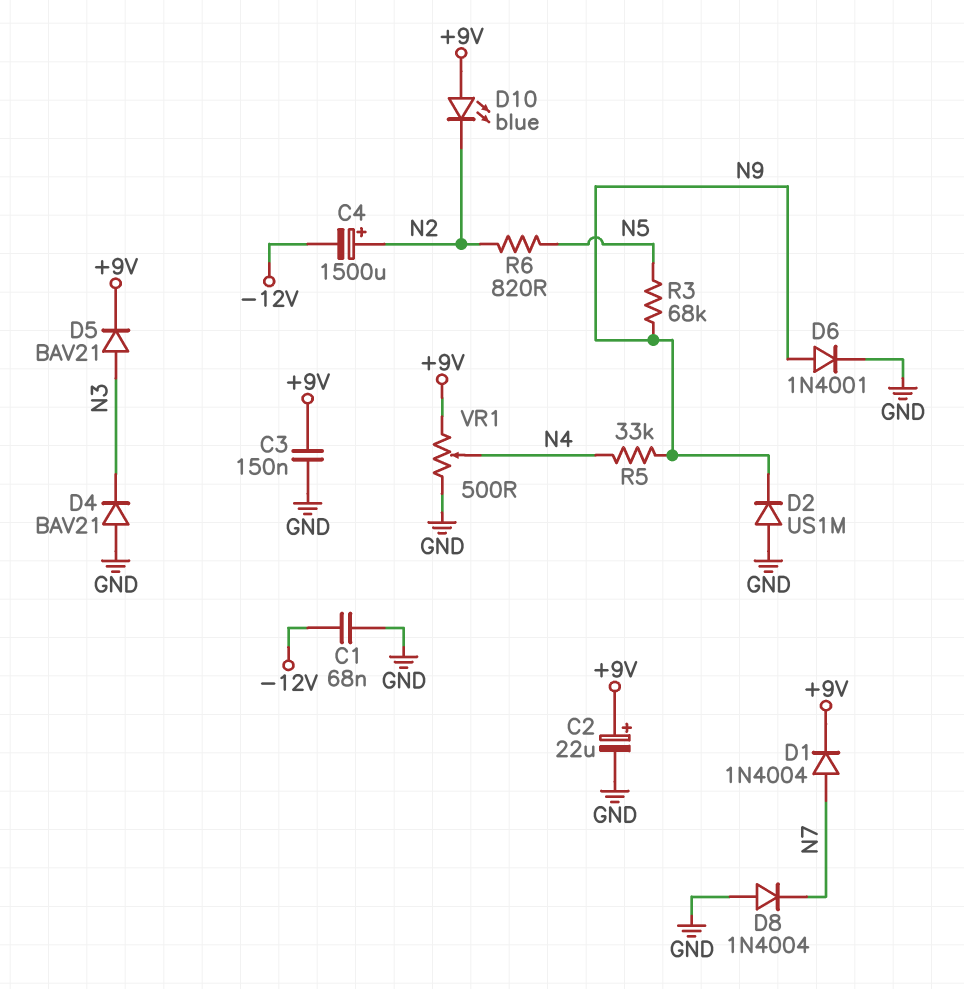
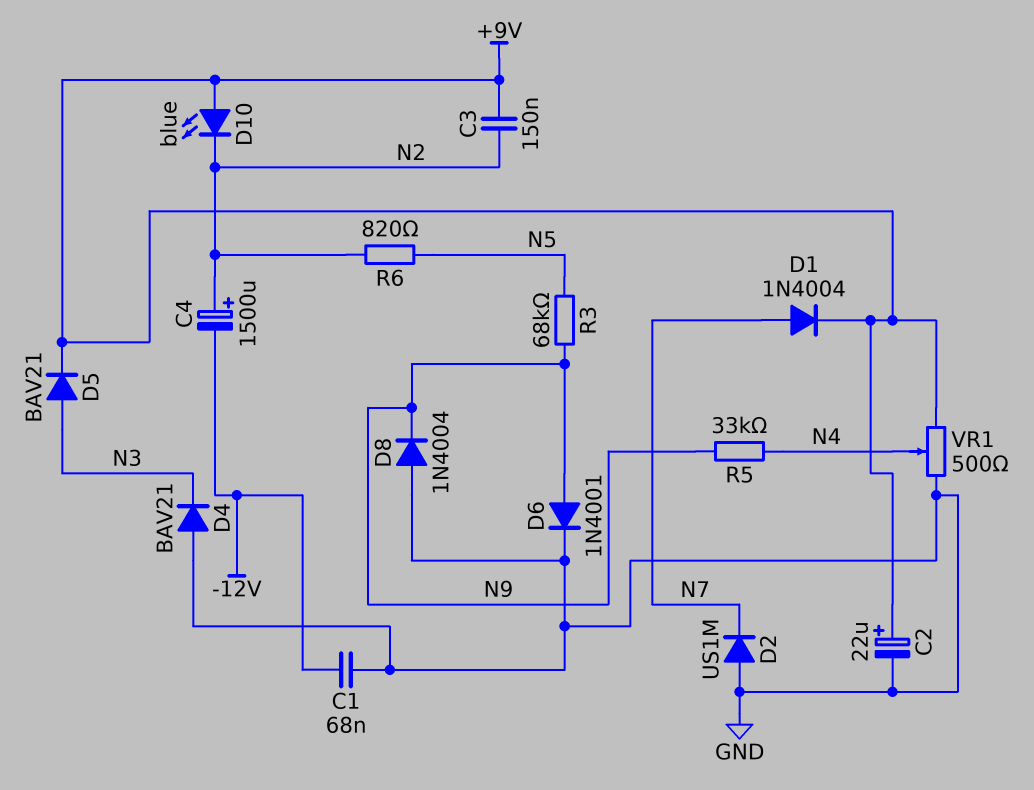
C3: 150nF (+9V, GND) -> 150nF (+9V, N2)
D2: diode US1M (A GND, K N9) -> diode US1M (A GND, K N7)
D8: diode 1N4004 (A GND, K N7) -> diode 1N4004 (A GND, K N9)

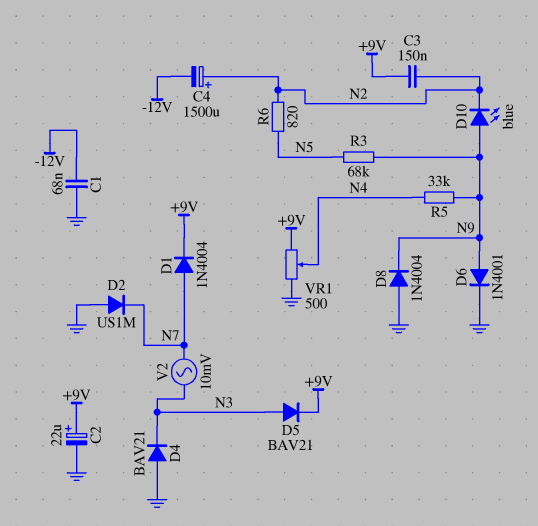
D10: LED blue (A +9V, K N2) -> LED blue (A N9, K N2)
V2: none -> AC 10mV (N3, N7)

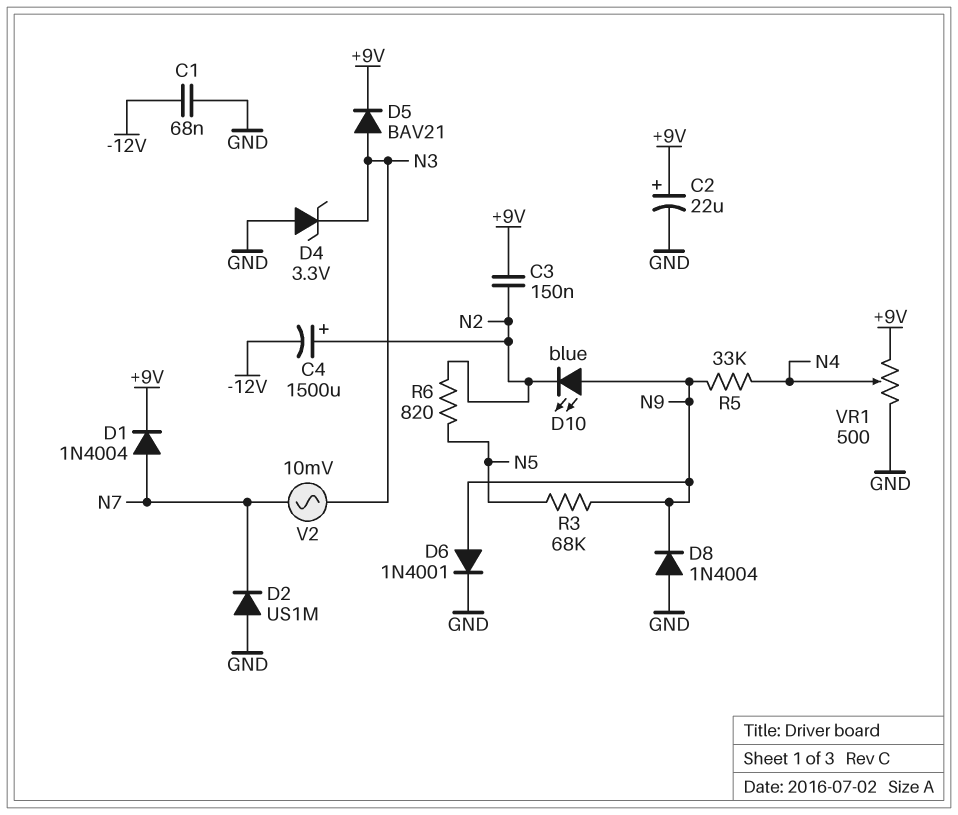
D4: diode BAV21 (A GND, K N3) -> zener 3.3V (A GND, K N3)

